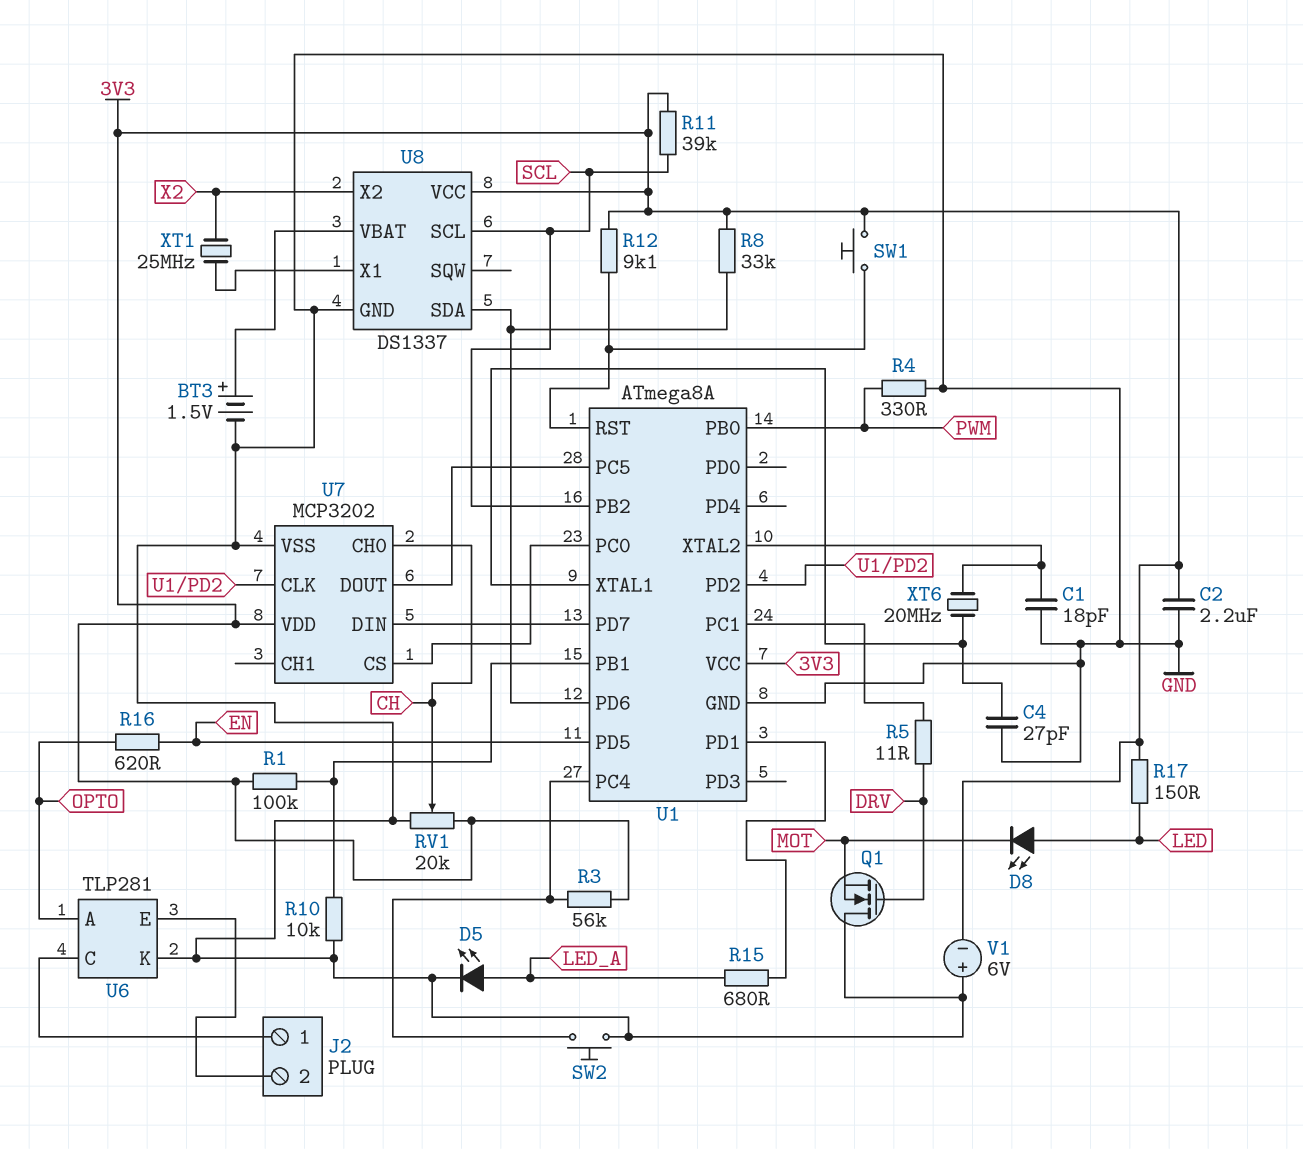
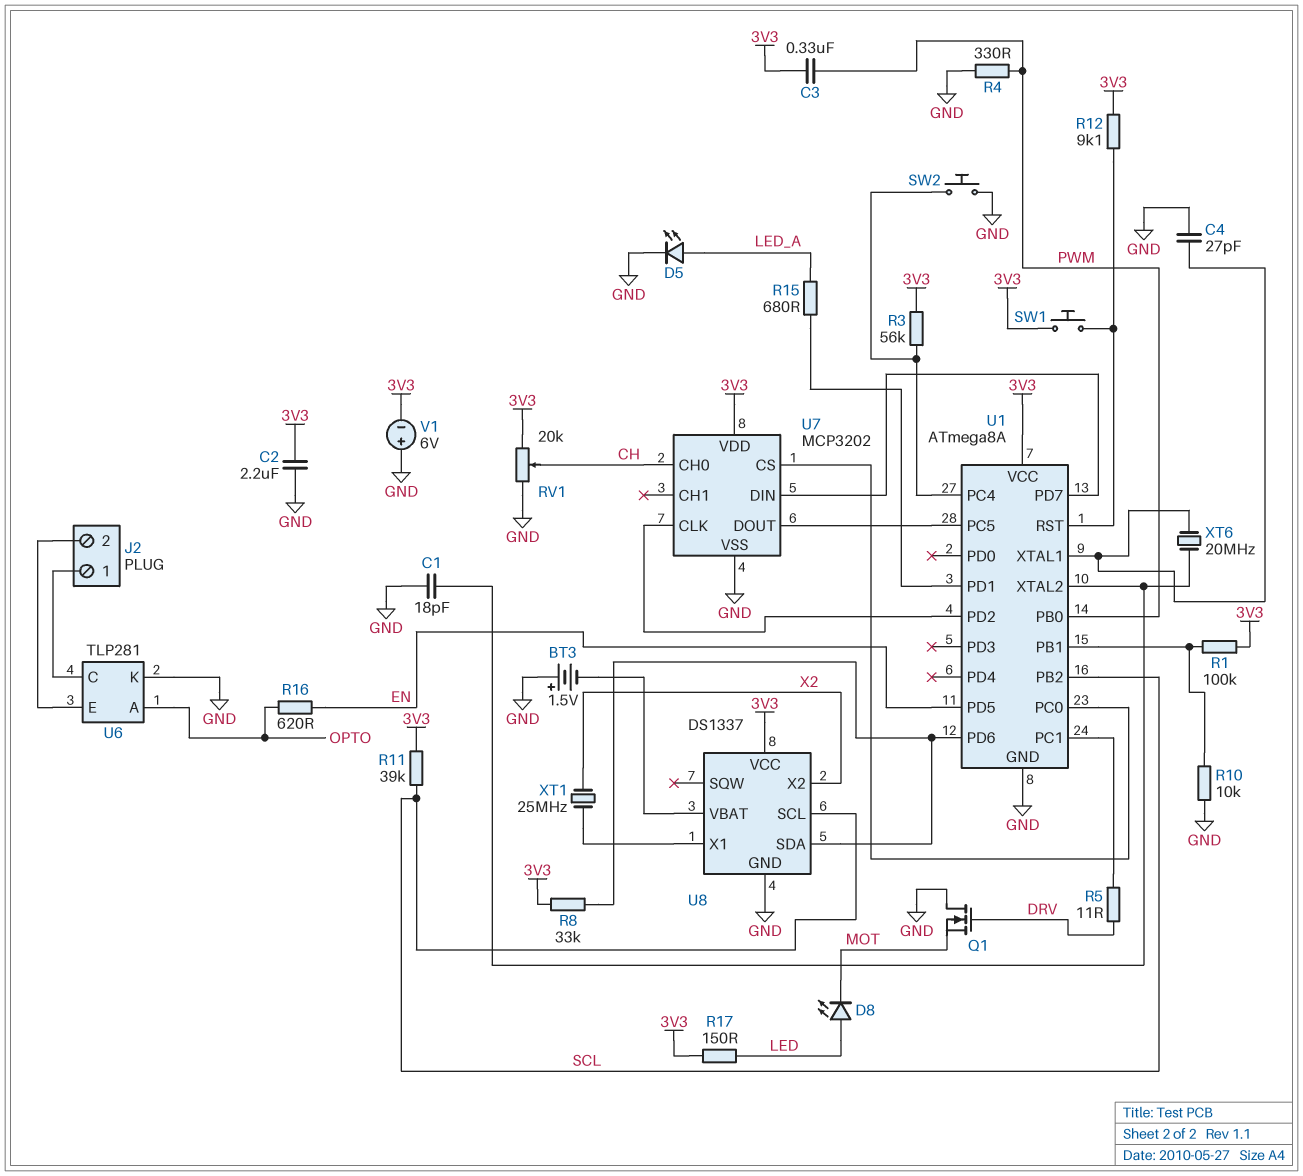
BT3: 1.5V (plus U8/VBAT, minus GND) -> 1.5V (plus GND, minus U8/VBAT)
C3: none -> 330nF (3V3, PWM)

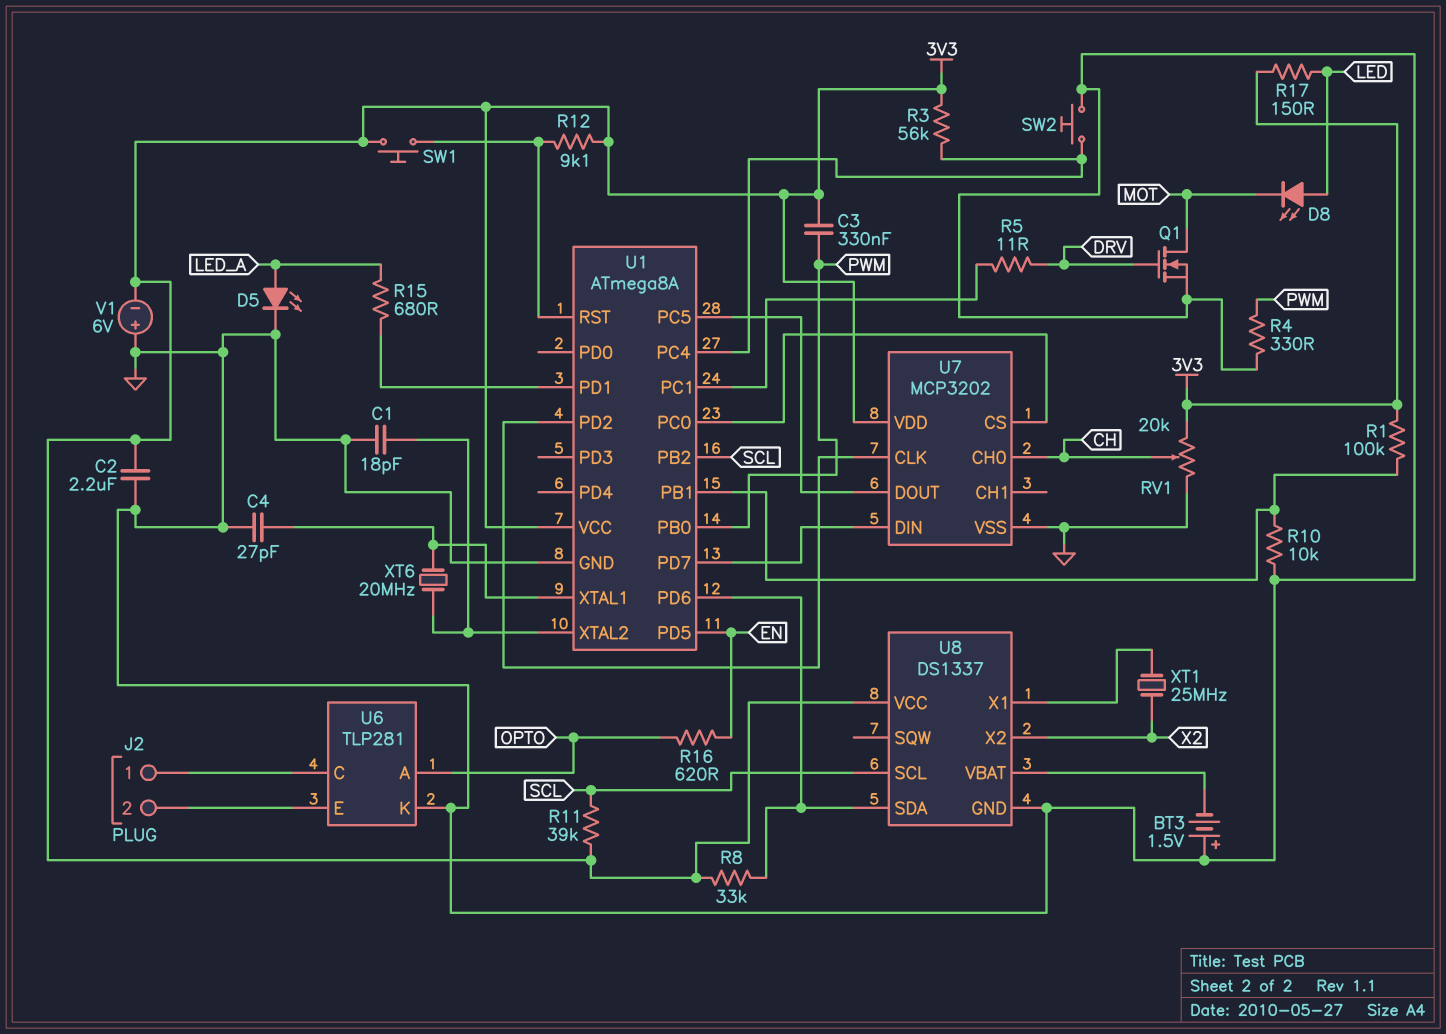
Q1: NMOS (G DRV, D GND, S MOT) -> NMOS (G DRV, D MOT, S GND)

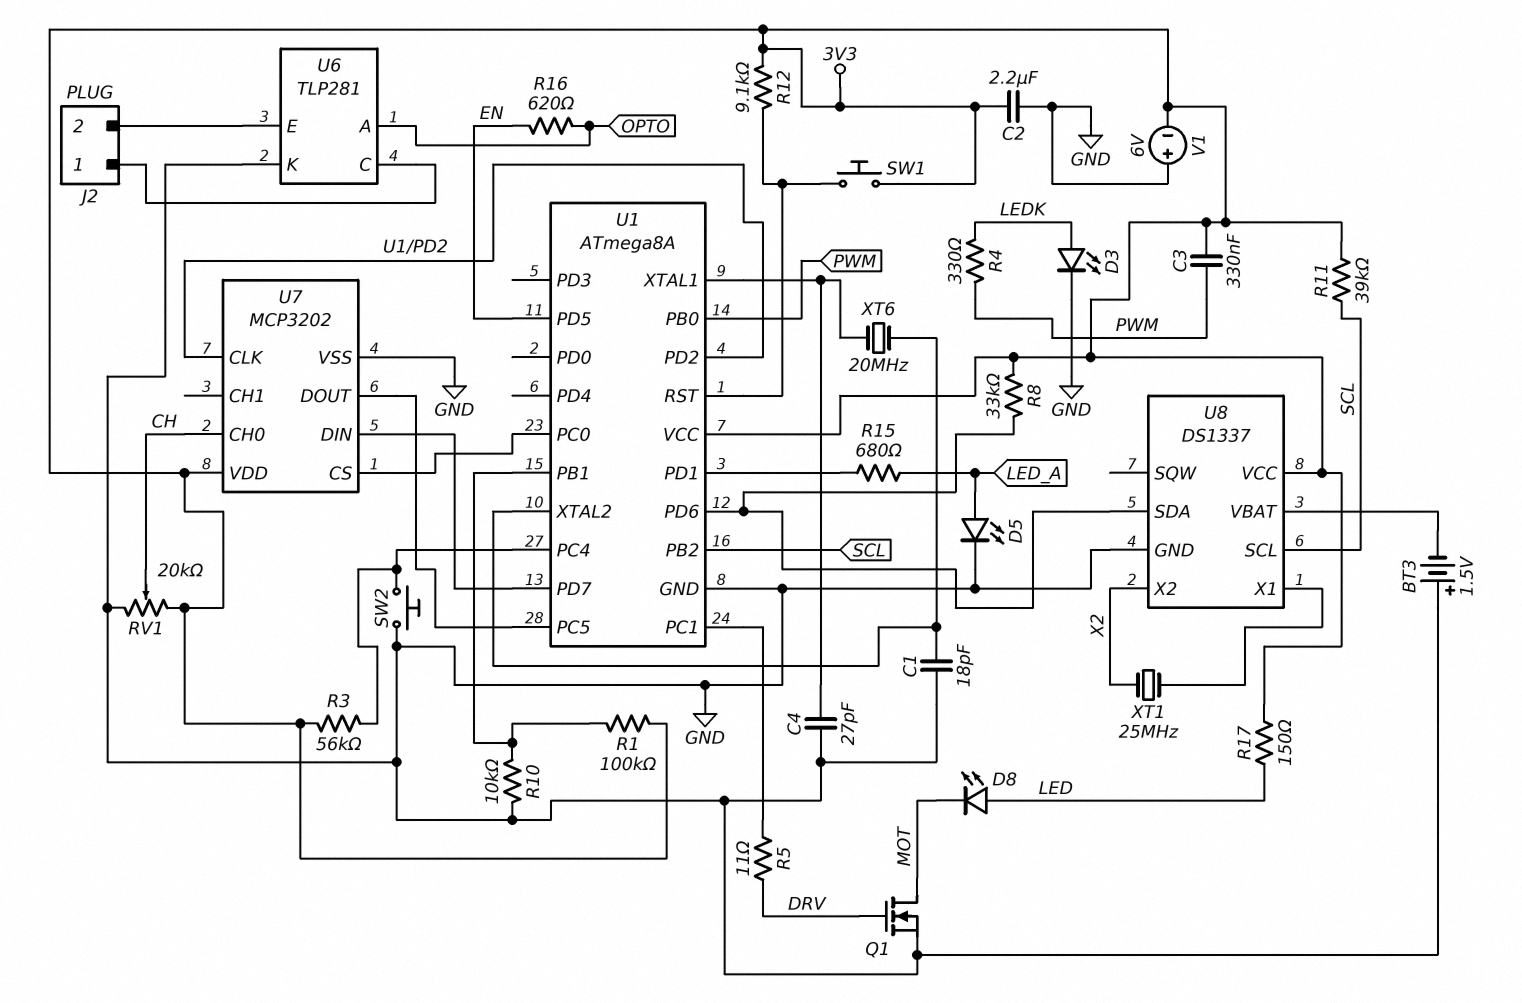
D3: none -> LED (A LEDK, K GND)
R4: 330 (GND, PWM) -> 330 (LEDK, PWM)

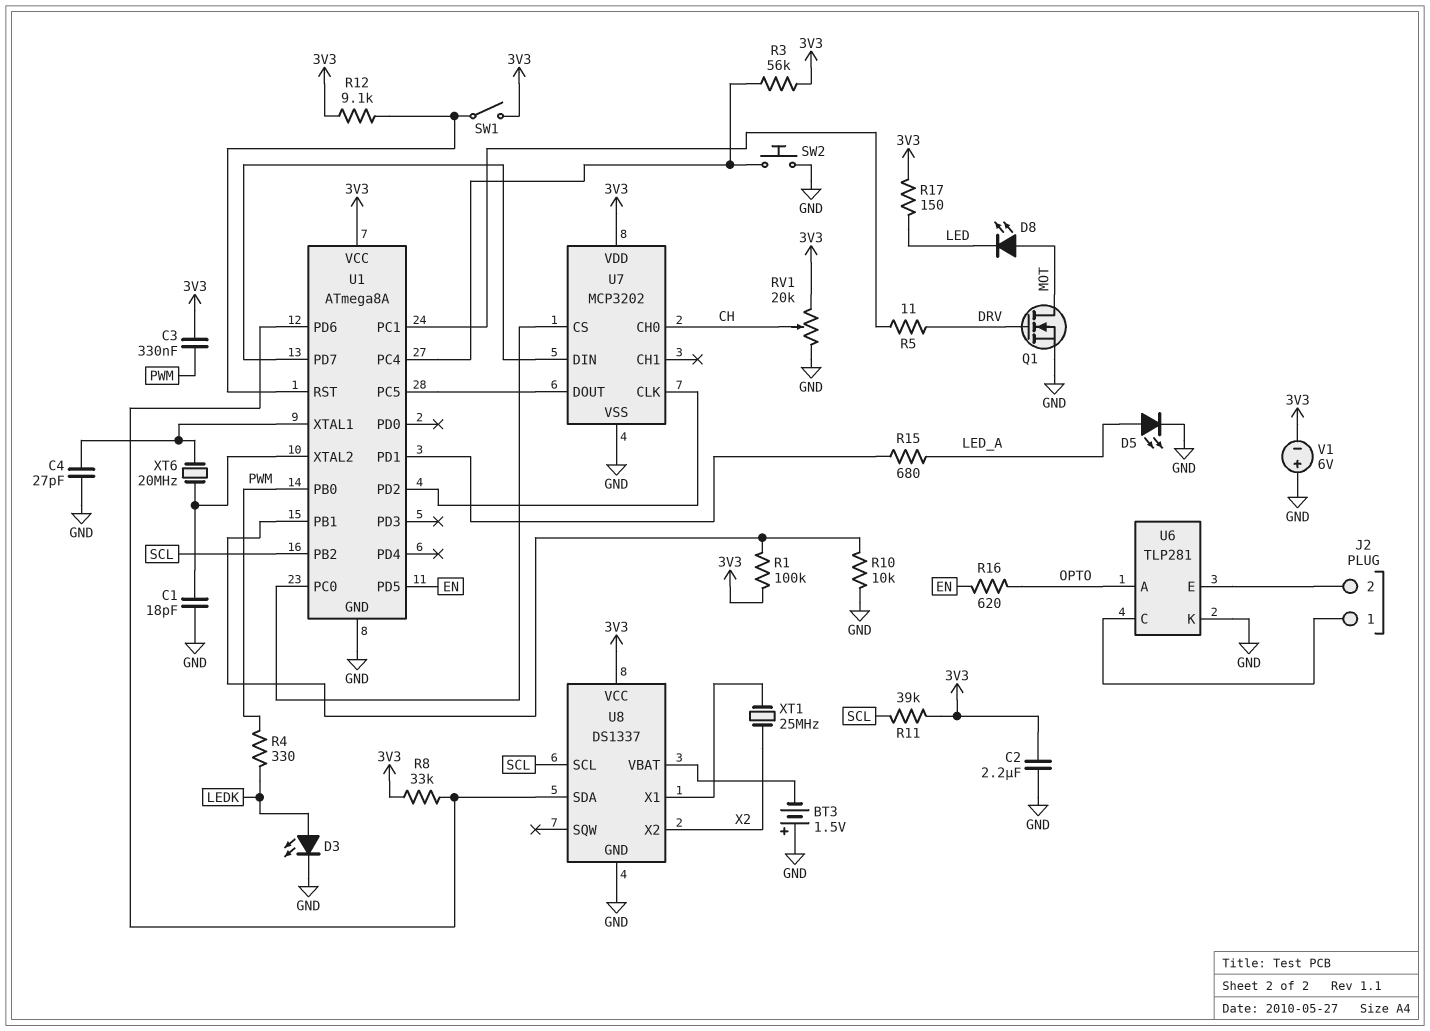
D8: LED (A LED, K MOT) -> LED (A MOT, K LED)
SW1: button (3V3, U1/RST) -> switch (3V3, U1/RST)

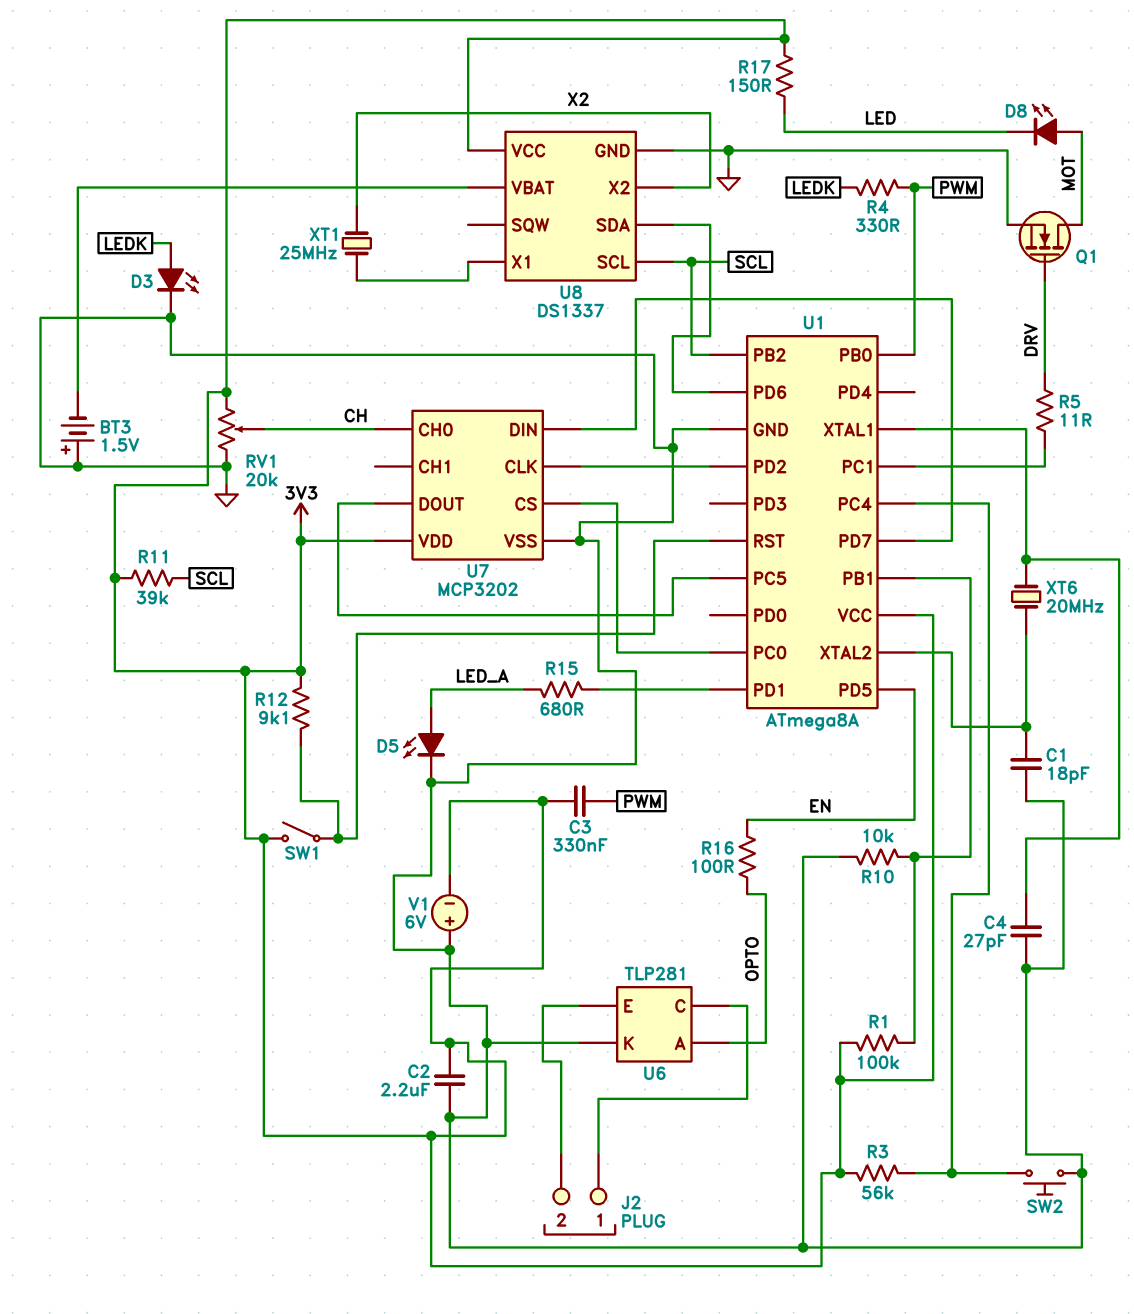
R8: 33k (3V3, U1/PD6) -> none
R16: 620 (EN, OPTO) -> 100 (EN, OPTO)

